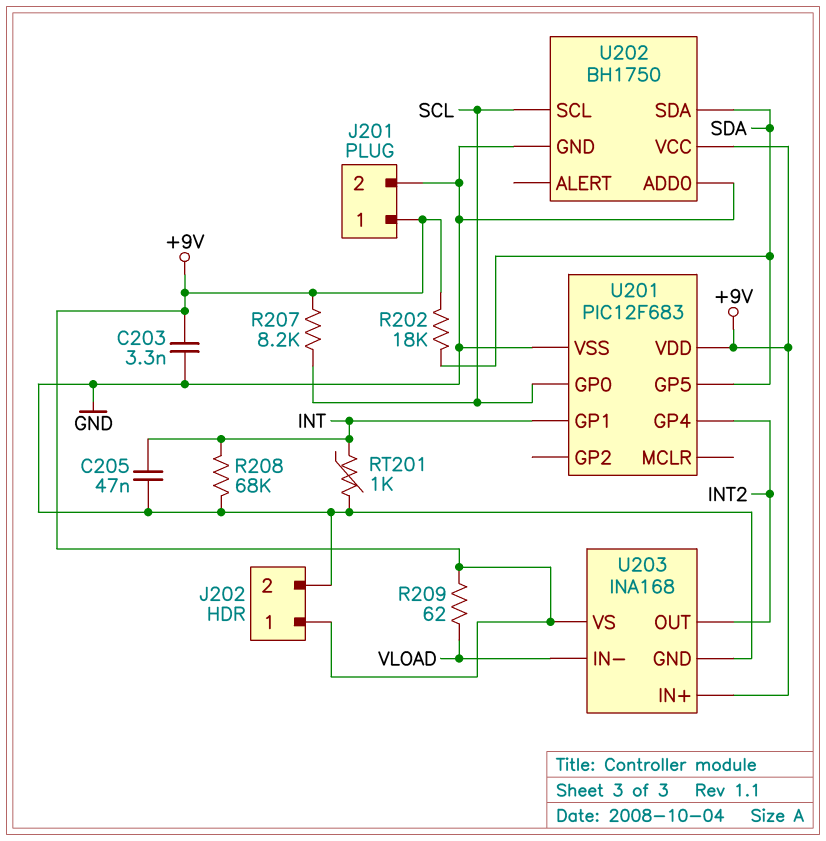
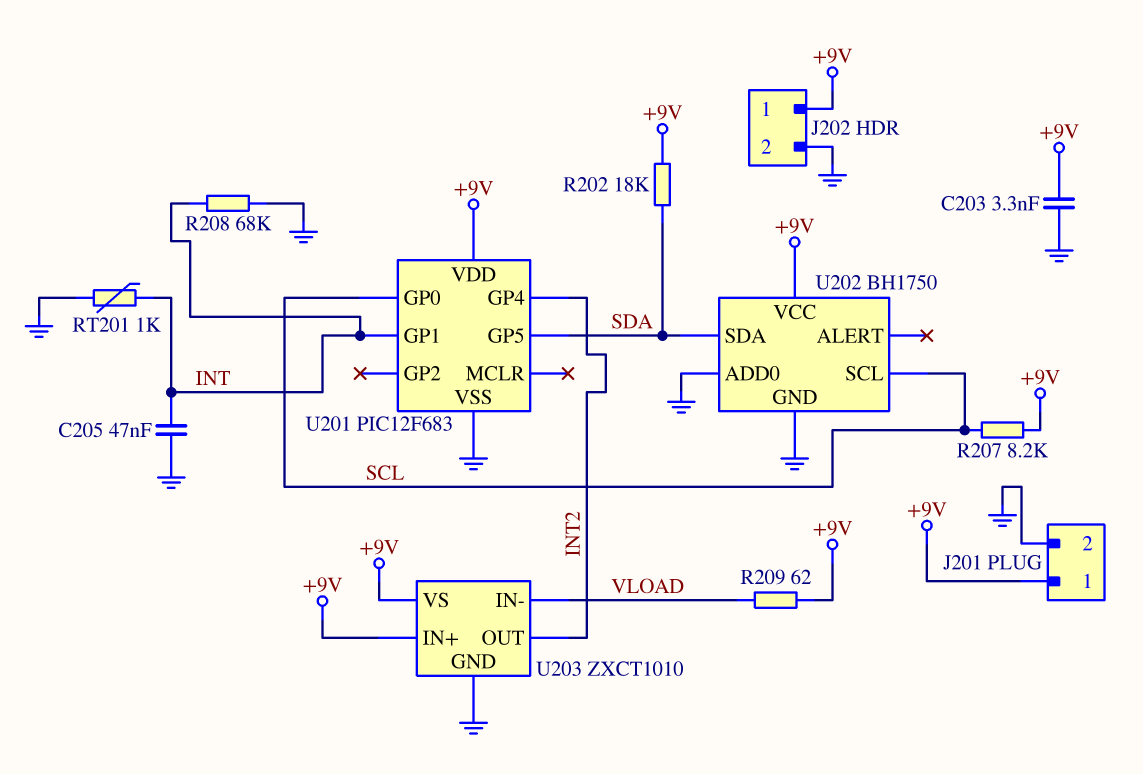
U203: INA168 -> ZXCT1010

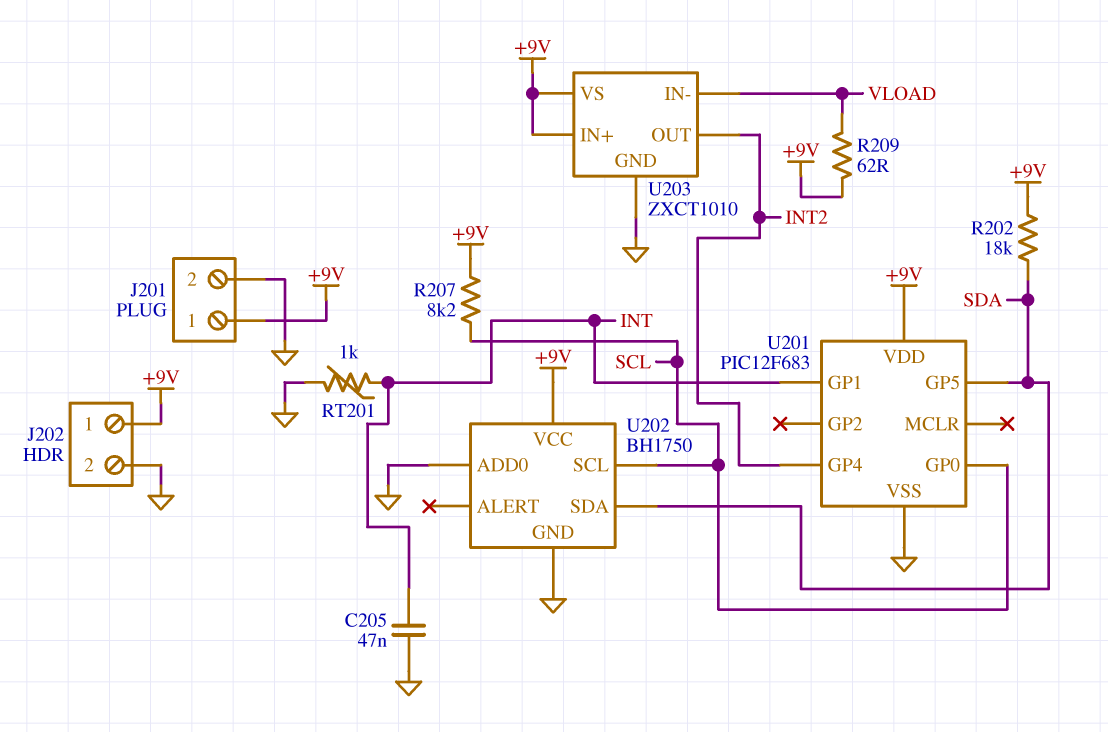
C203: 3.3nF (+9V, GND) -> none
R208: 68k (GND, INT) -> none

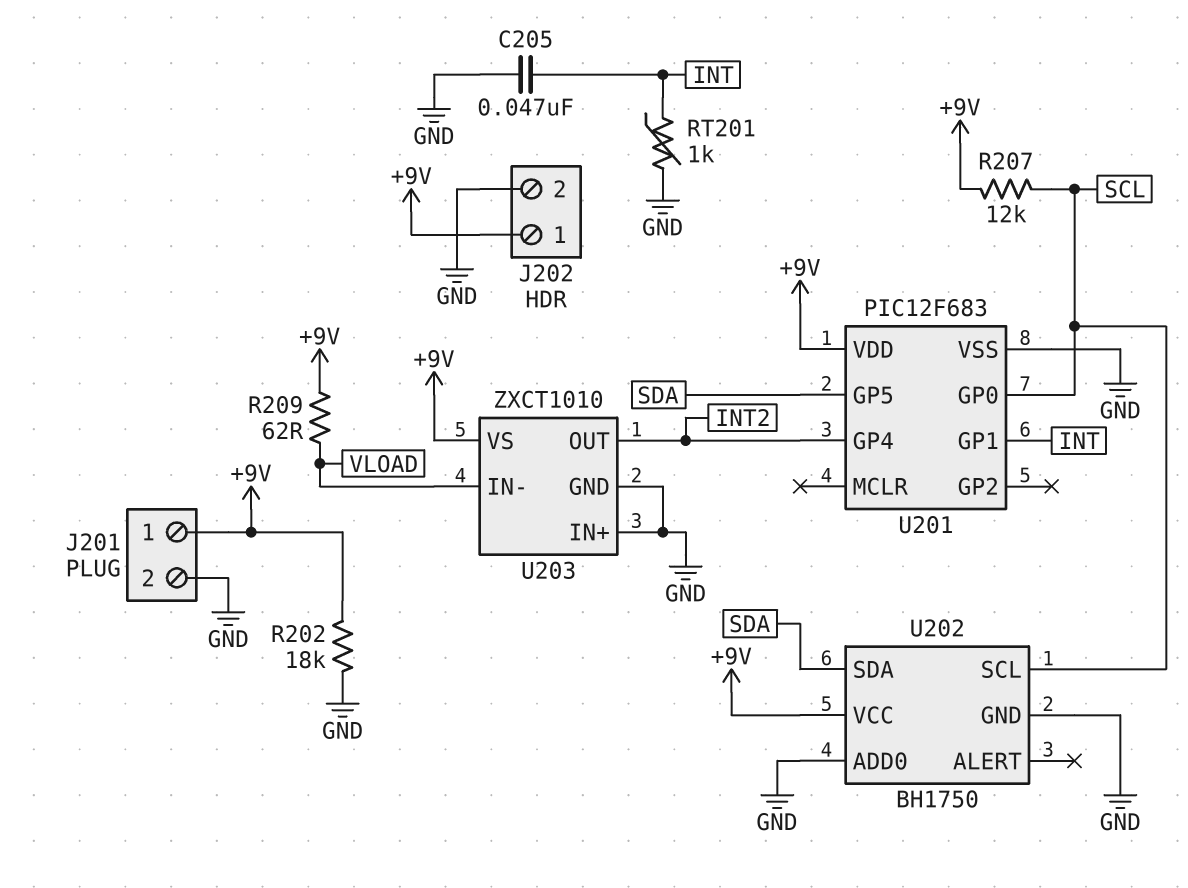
R202: 18k (+9V, SDA) -> 18k (+9V, GND)
R207: 8.2k (+9V, SCL) -> 12k (+9V, SCL)
U203 pin IN+: +9V -> GND

